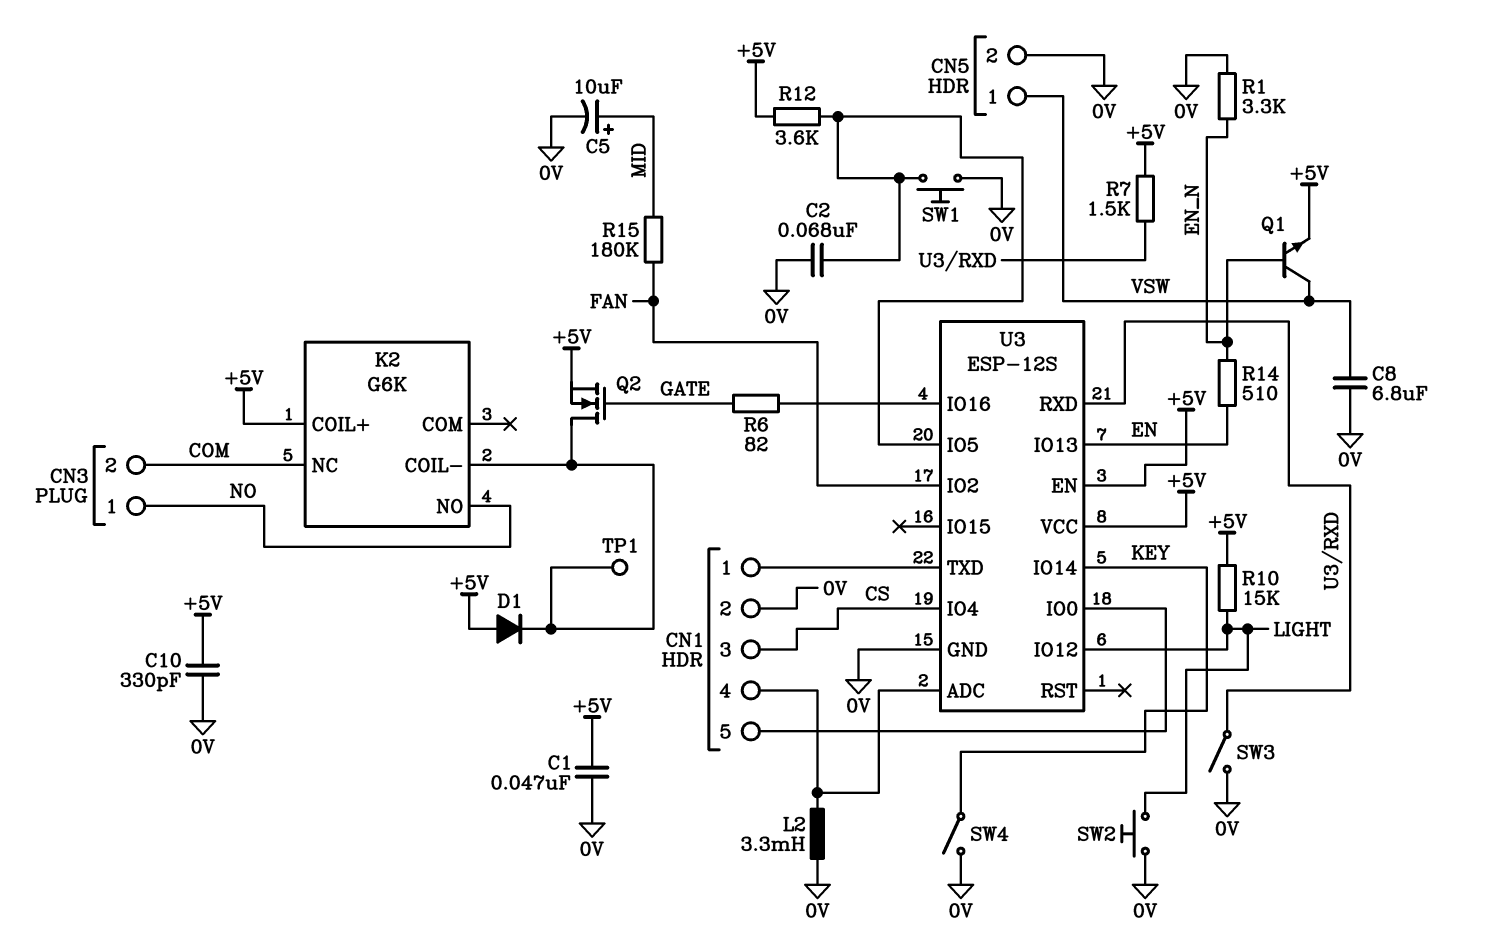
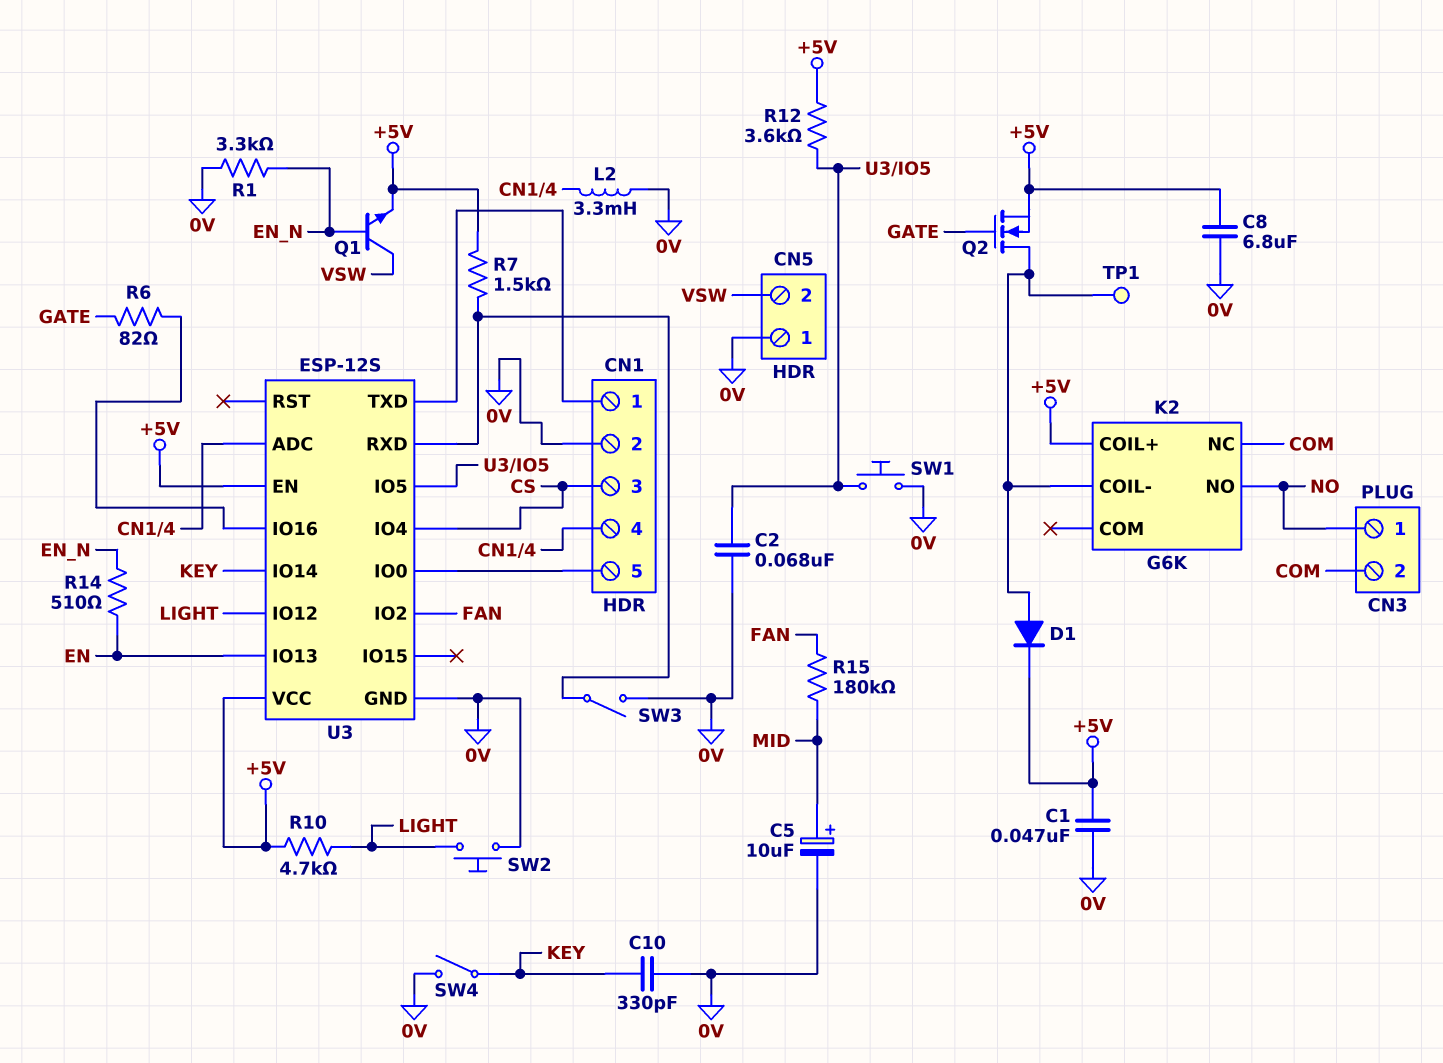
C8: 6.8uF (0V, VSW) -> 6.8uF (+5V, 0V)
C10: 330pF (+5V, 0V) -> 330pF (0V, KEY)
CN5 pin 1: VSW -> 0V
CN5 pin 2: 0V -> VSW
D1: diode (A +5V, K K2/COIL-) -> diode (A K2/COIL-, K +5V)
R10: 15k (+5V, LIGHT) -> 4.7k (+5V, LIGHT)

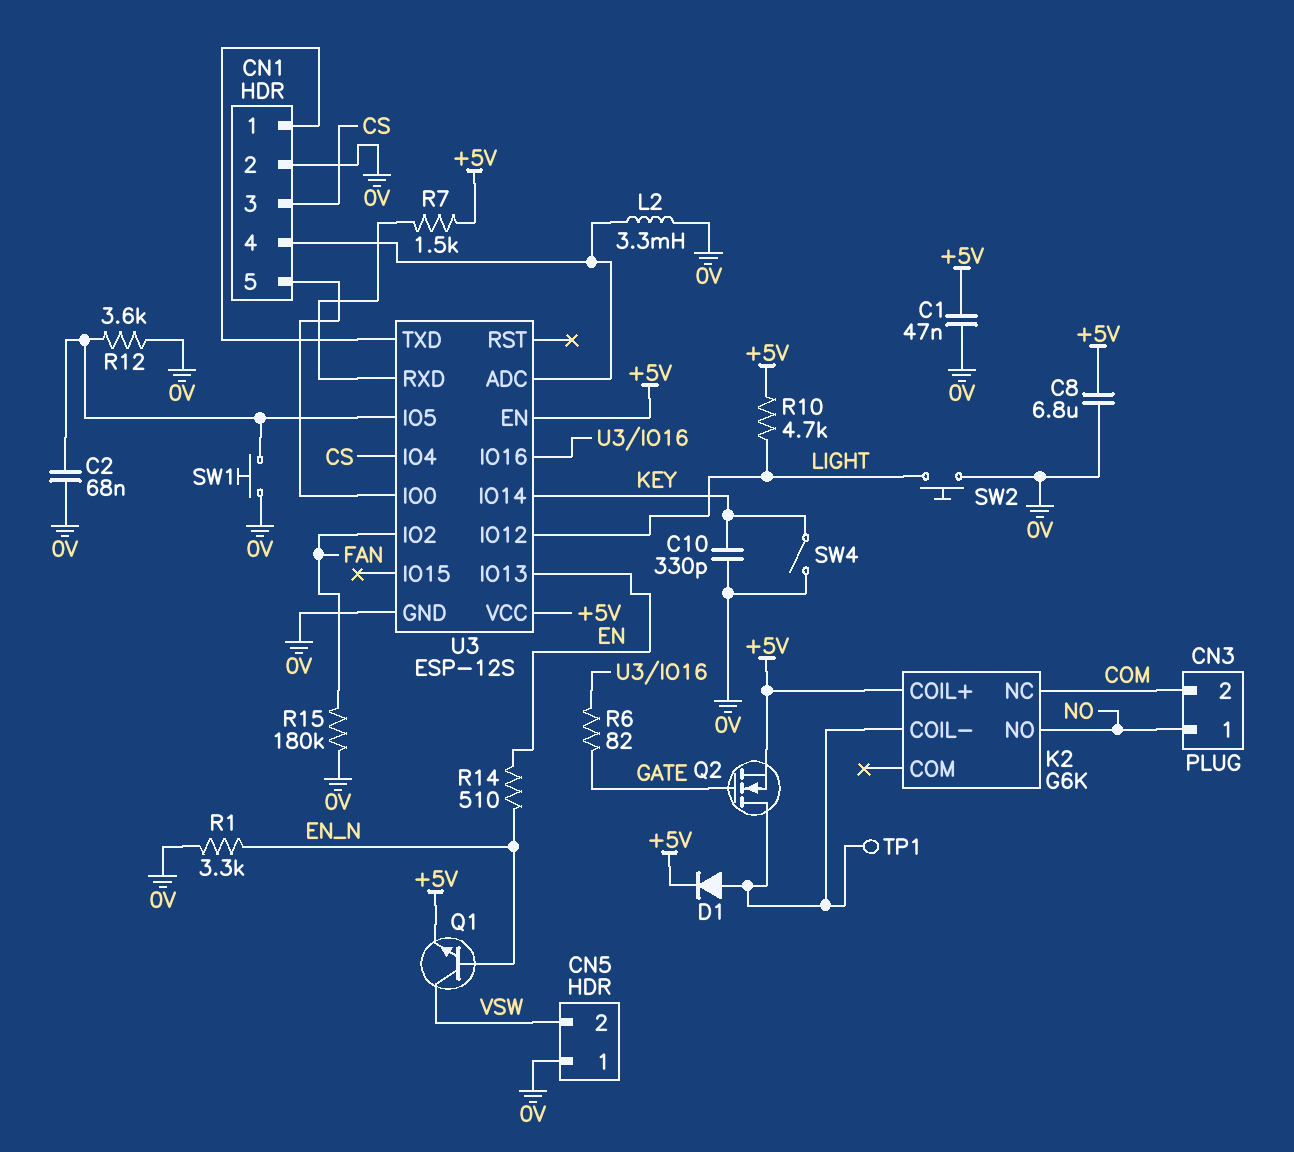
C5: 10uF (plus MID, minus 0V) -> none
R12: 3.6k (+5V, U3/IO5) -> 3.6k (0V, U3/IO5)
R15: 180k (FAN, MID) -> 180k (0V, FAN)
SW3: switch (0V, U3/RXD) -> none

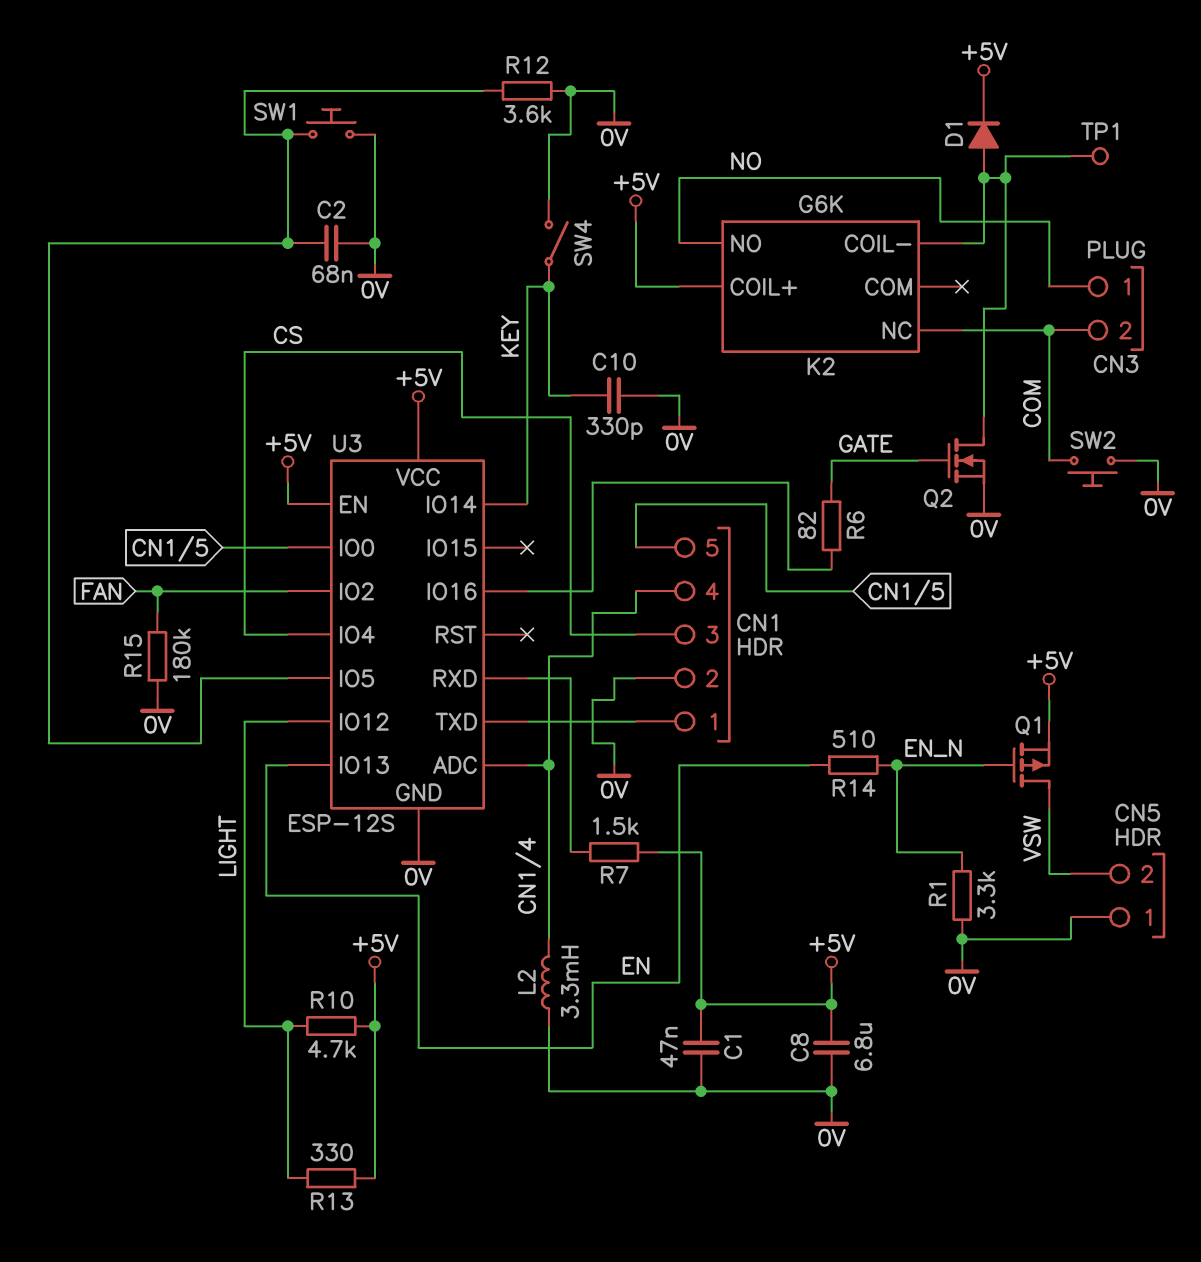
Q1: NPN (B EN_N, C VSW, E +5V) -> PMOS (G EN_N, D VSW, S +5V)
Q2: NMOS (G GATE, D K2/COIL-, S +5V) -> NMOS (G GATE, D K2/COIL-, S 0V)
R13: none -> 330 (+5V, LIGHT)
SW2: button (0V, LIGHT) -> button (0V, COM)

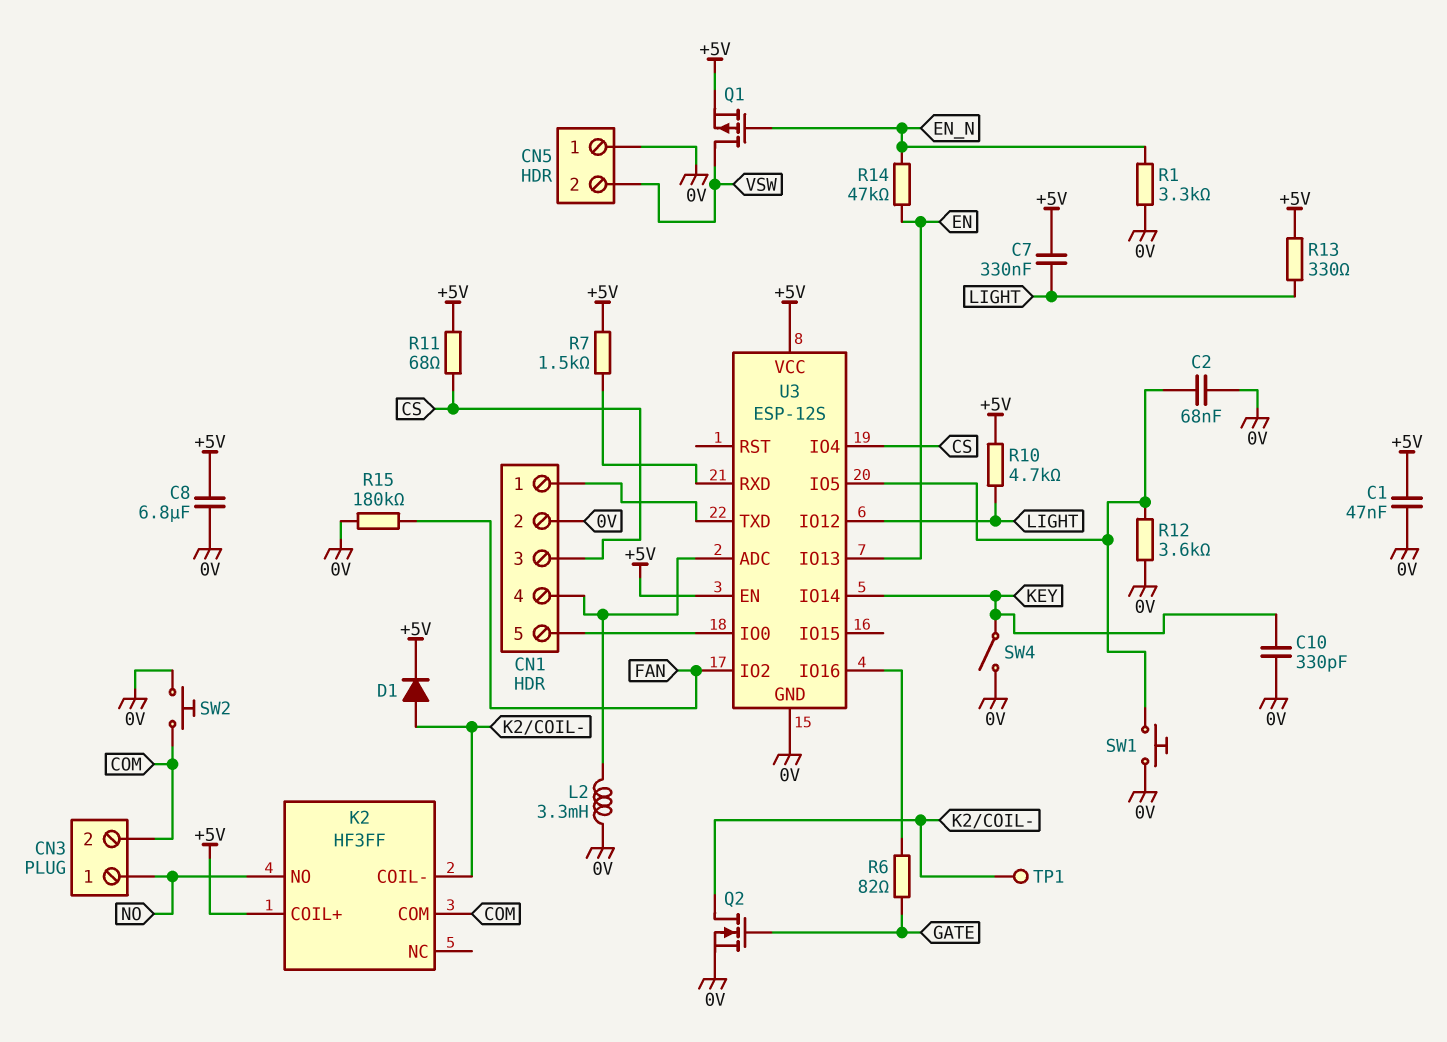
C7: none -> 330nF (+5V, LIGHT)
K2: G6K -> HF3FF
K2 pin COM: none -> COM
K2 pin NC: COM -> none
R11: none -> 68 (+5V, CS)
R14: 510 (EN, EN_N) -> 47k (EN, EN_N)

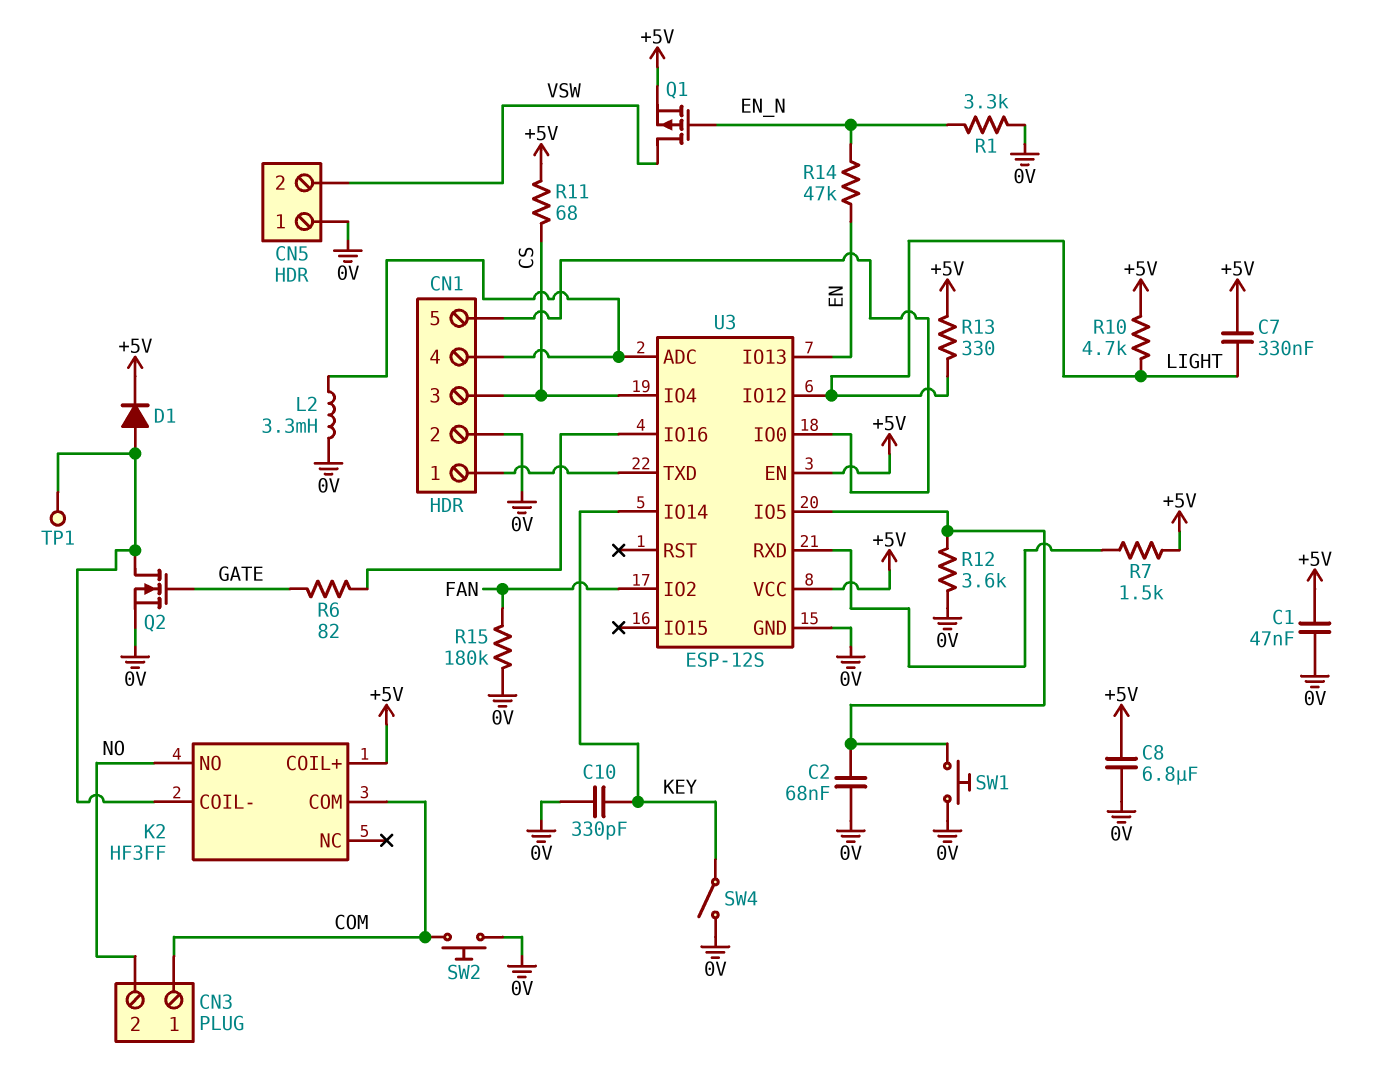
CN3 pin 1: NO -> COM
CN3 pin 2: COM -> NO

